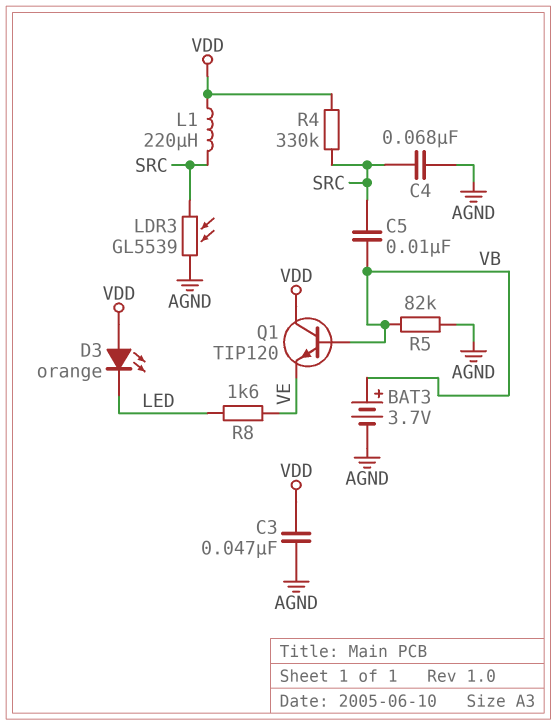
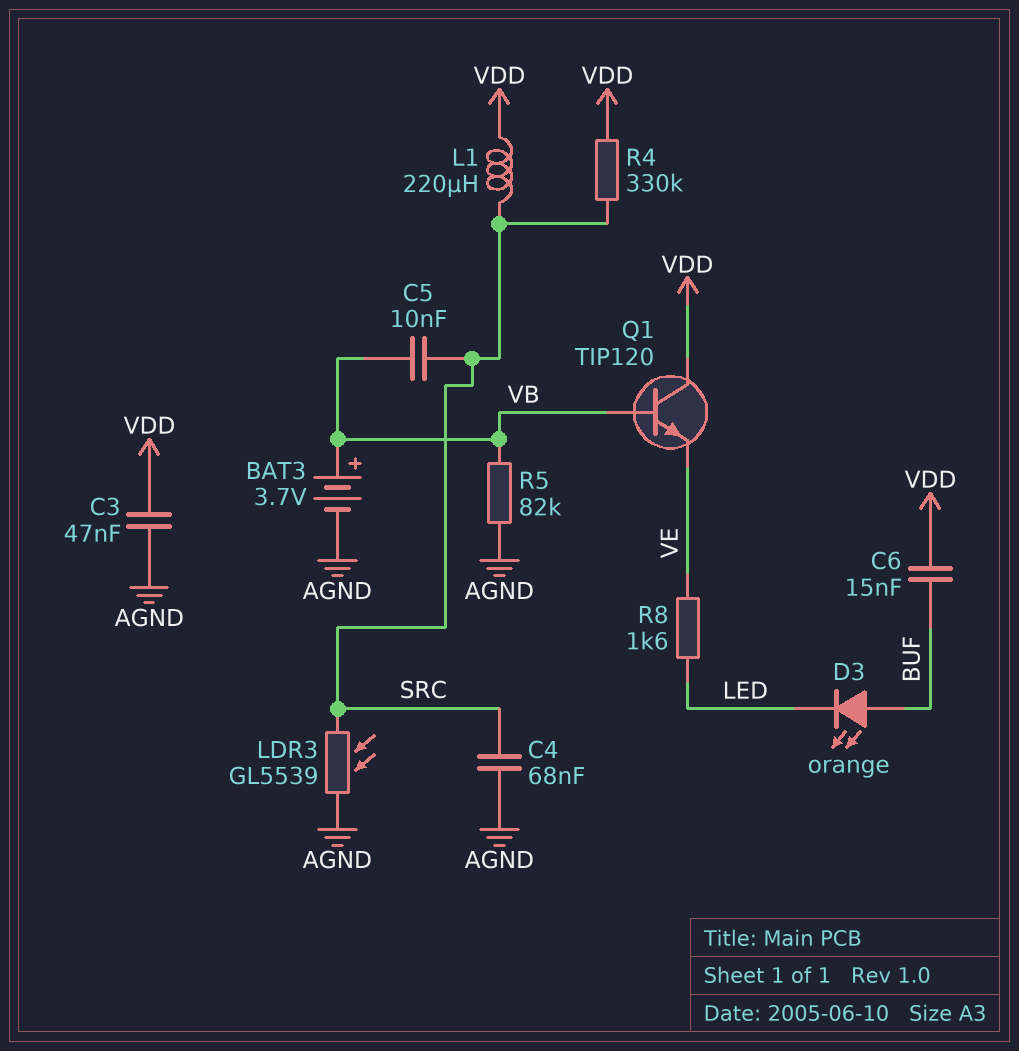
C6: none -> 15nF (BUF, VDD)
D3: LED orange (A VDD, K LED) -> LED orange (A BUF, K LED)

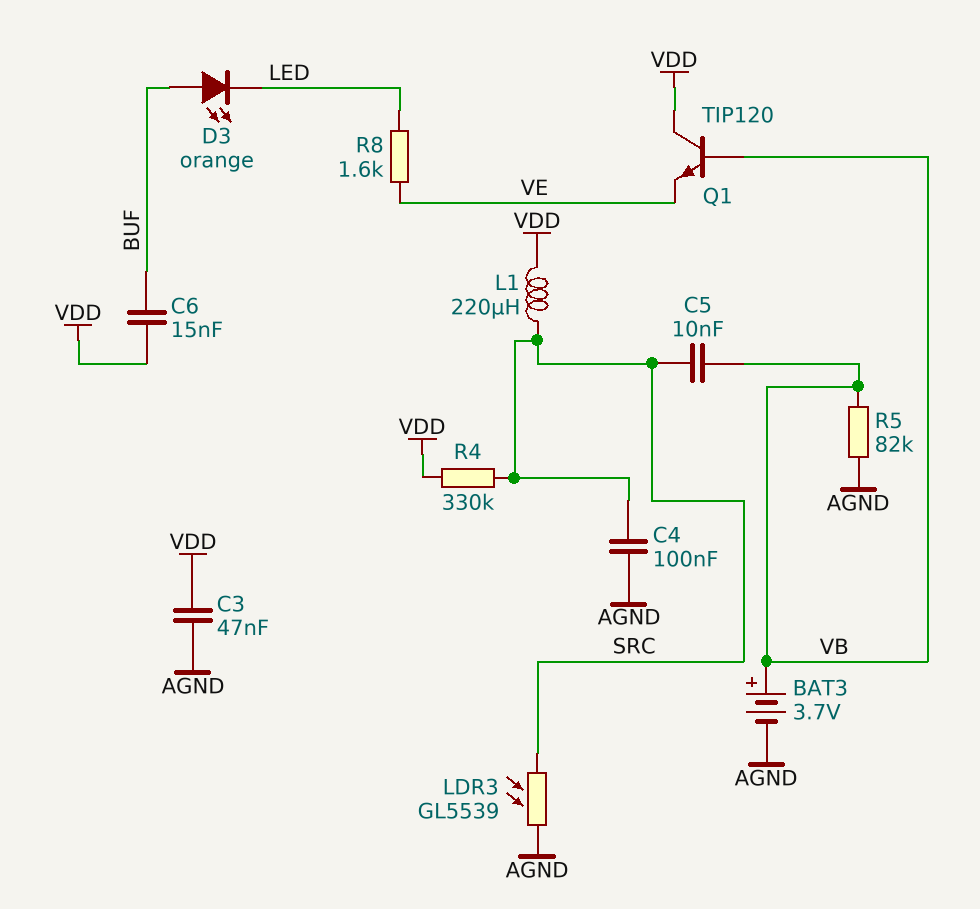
C4: 68nF (AGND, SRC) -> 100nF (AGND, SRC)

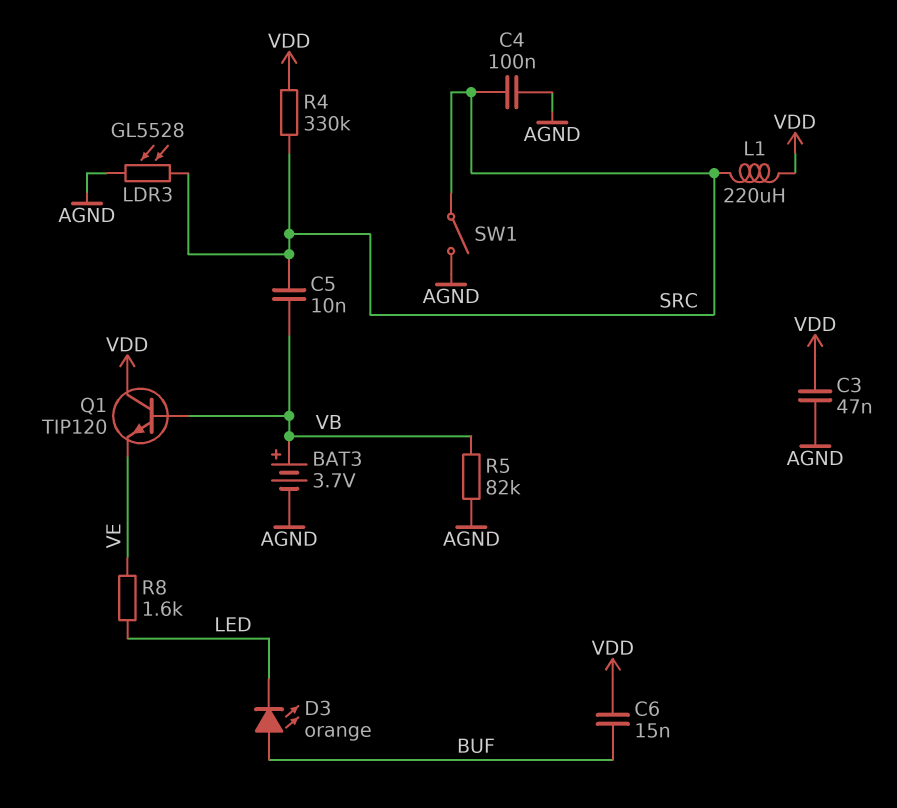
LDR3: GL5539 (AGND, SRC) -> GL5528 (AGND, SRC)
SW1: none -> switch (AGND, SRC)

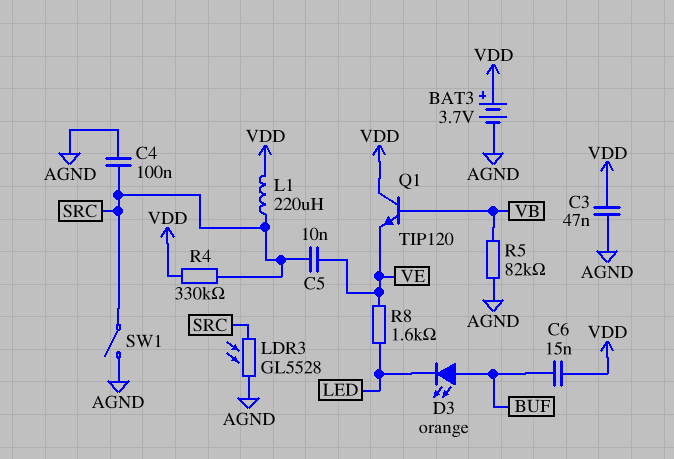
BAT3: 3.7V (plus VB, minus AGND) -> 3.7V (plus VDD, minus AGND)
C5: 10nF (SRC, VB) -> 10nF (SRC, VE)

